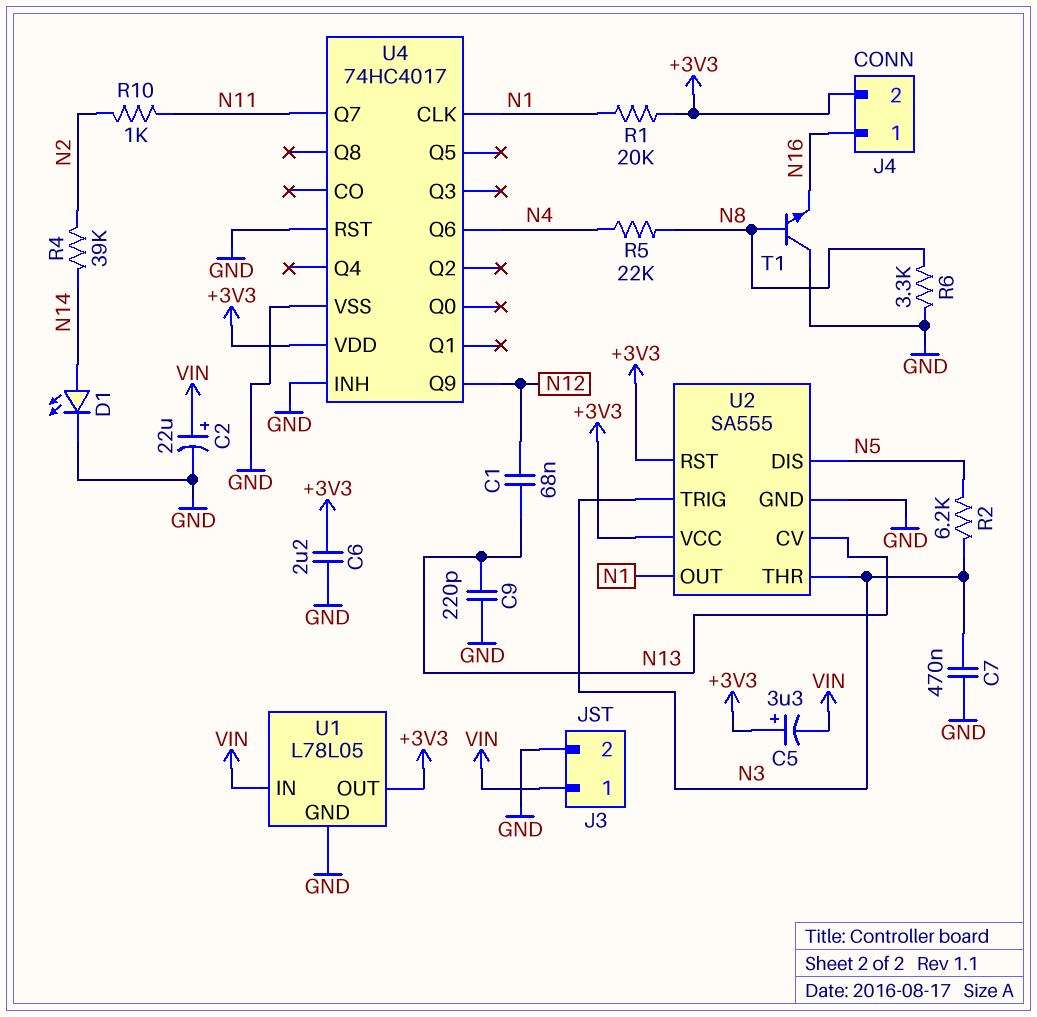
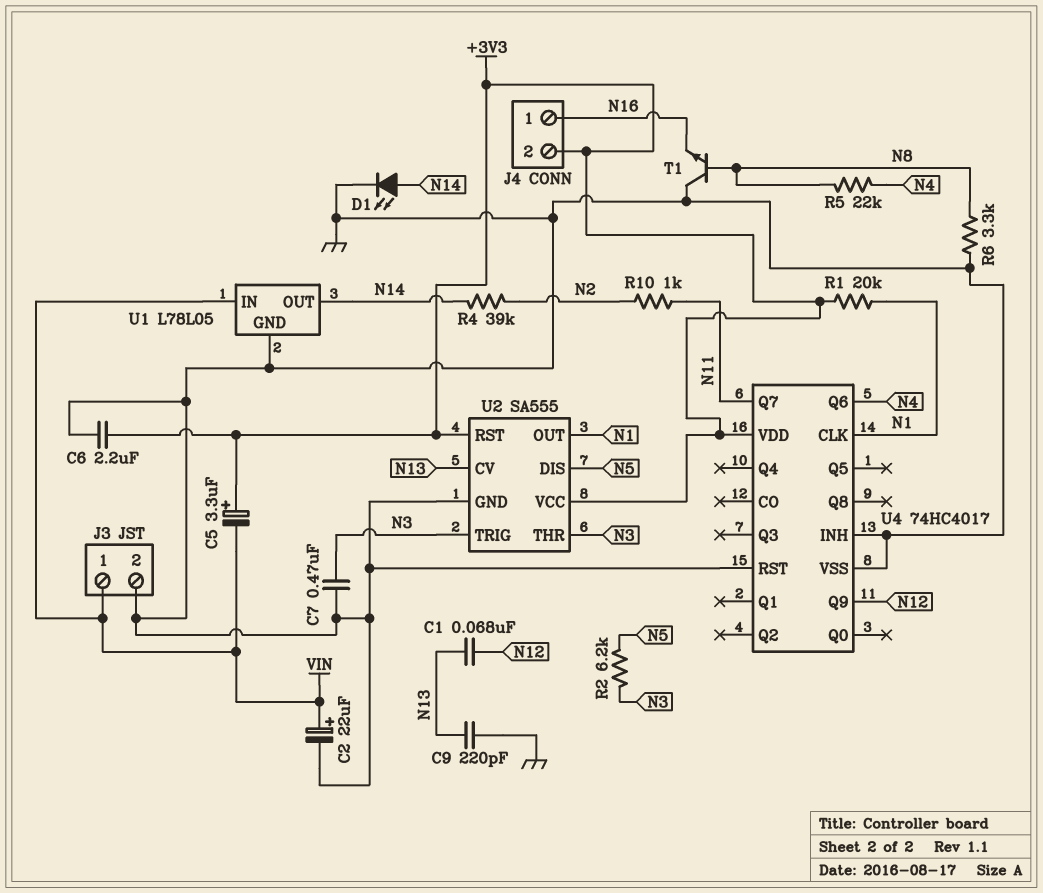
U1 pin OUT: +3V3 -> N14

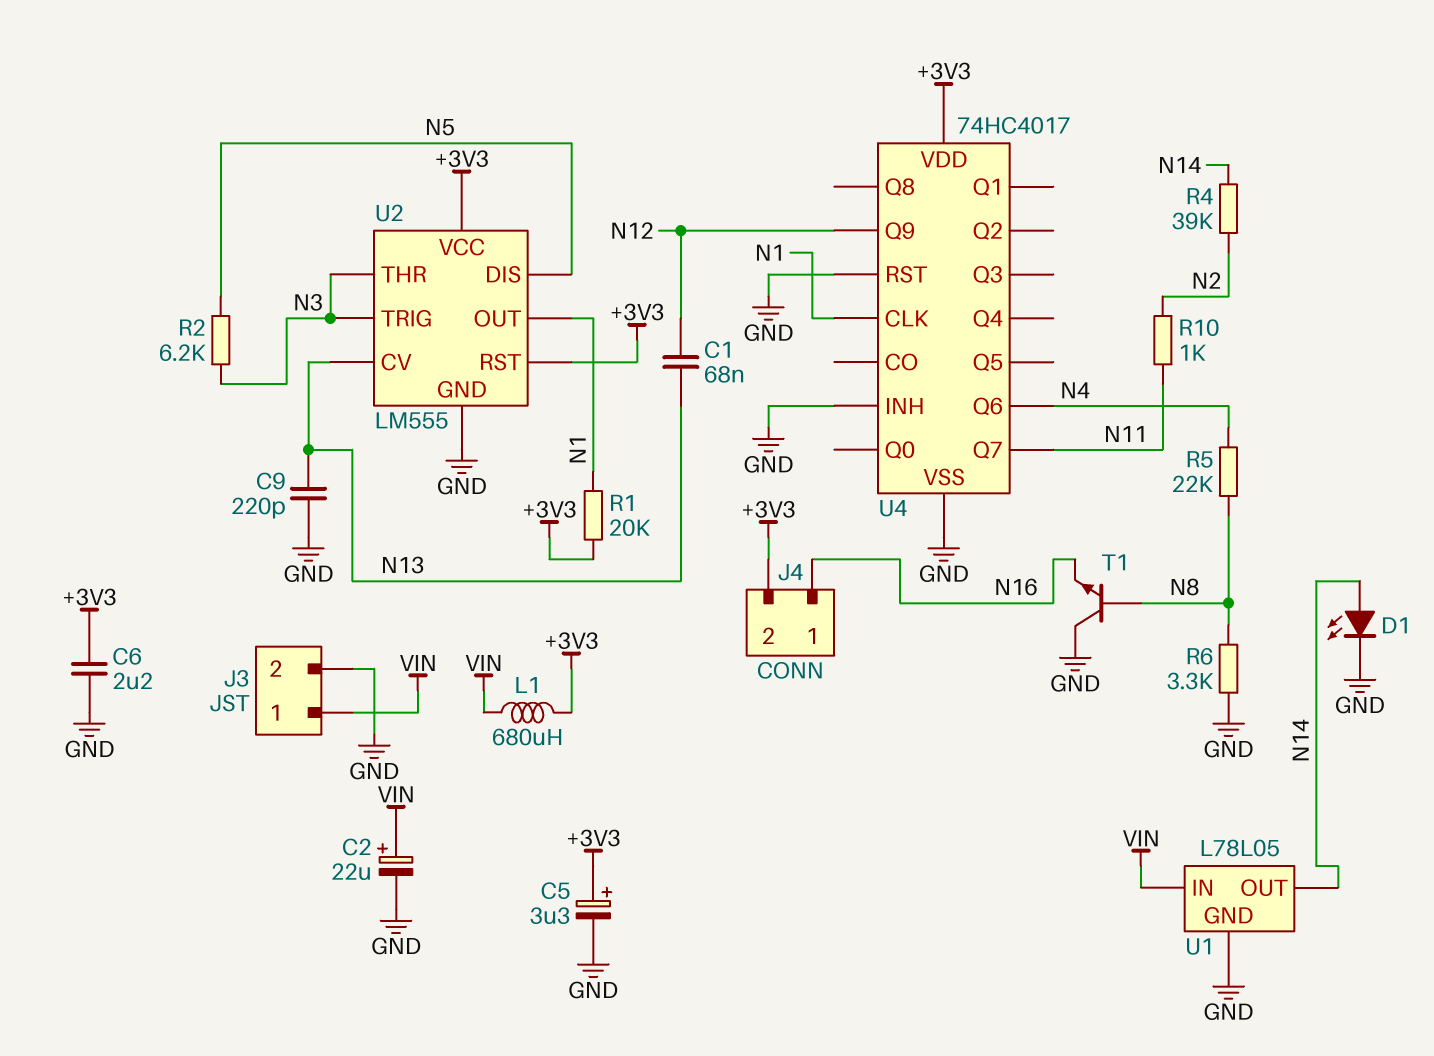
C5: 3.3uF (plus +3V3, minus VIN) -> 3.3uF (plus +3V3, minus GND)
C7: 470nF (GND, N3) -> none
L1: none -> 680uH (+3V3, VIN)
U2: SA555 -> LM555

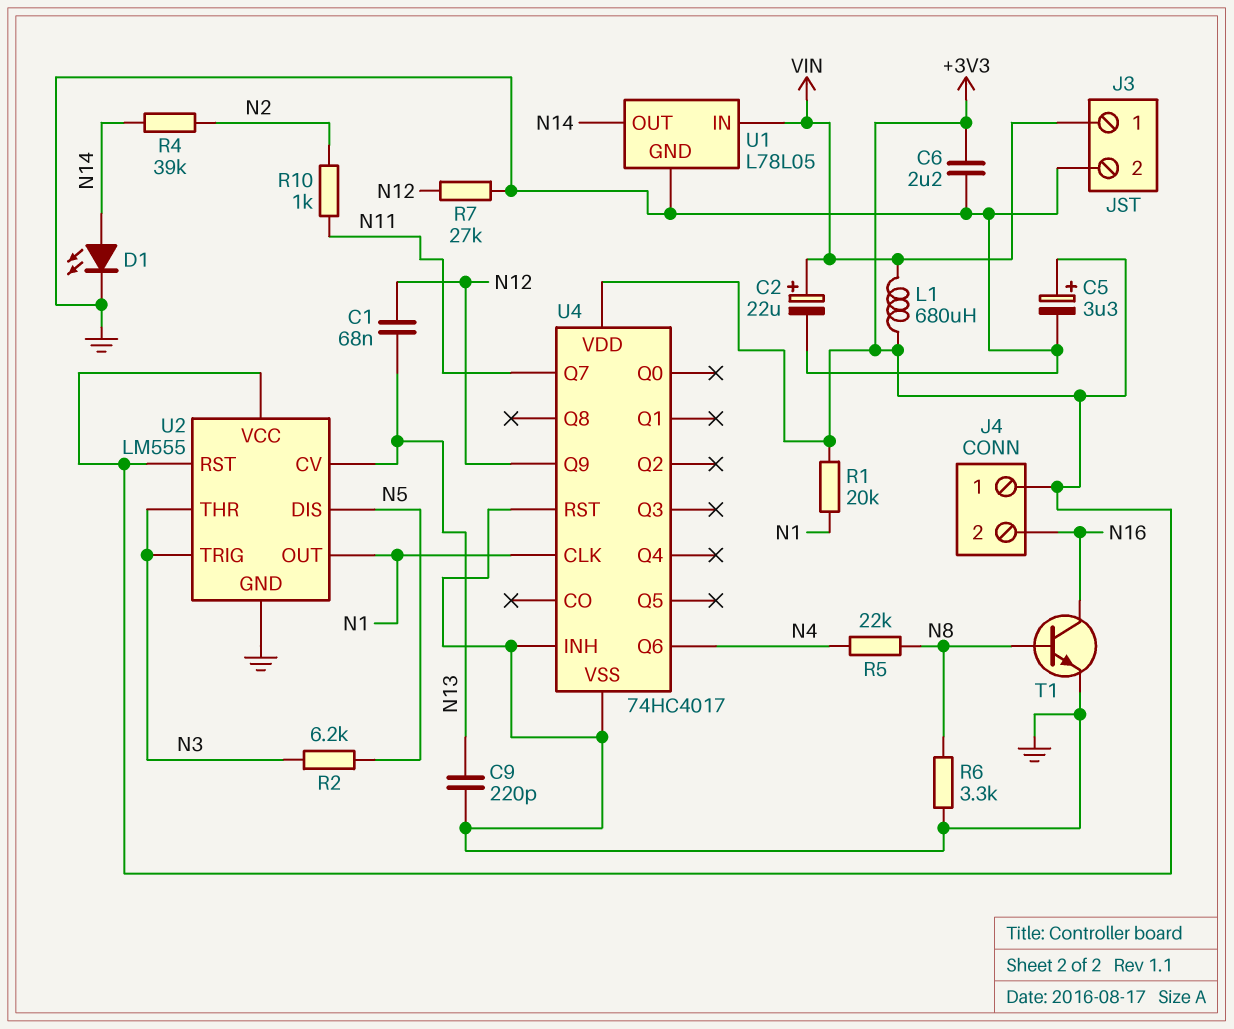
J4 pin 1: N16 -> +3V3
J4 pin 2: +3V3 -> N16
R7: none -> 27k (GND, N12)
T1: NPN (B N8, C GND, E N16) -> NPN (B N8, C N16, E GND)

